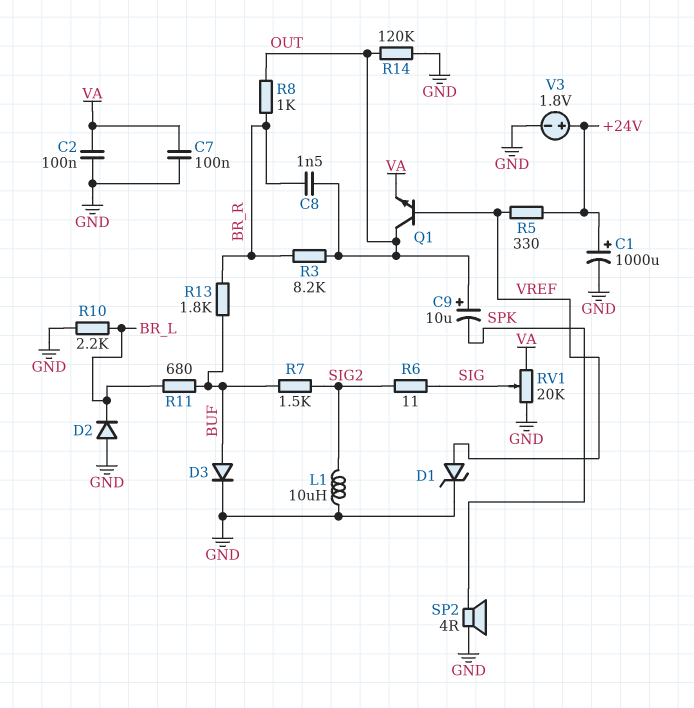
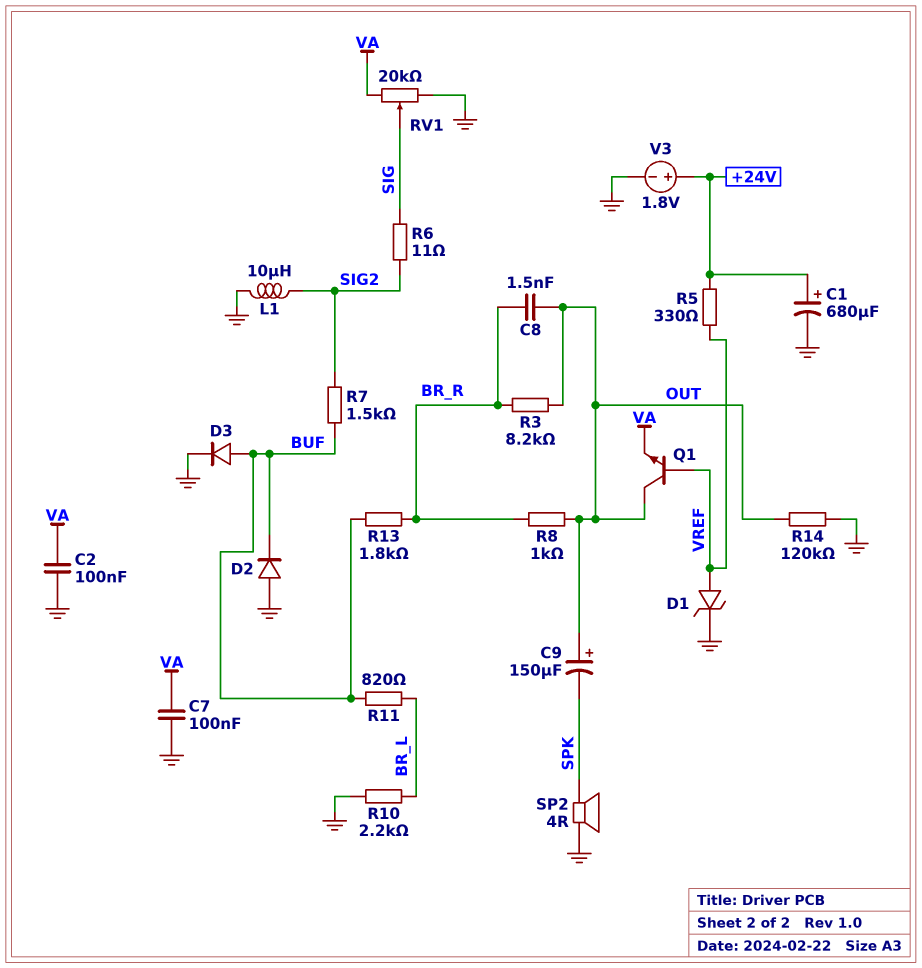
C1: 1000uF (plus +24V, minus GND) -> 680uF (plus +24V, minus GND)
C9: 10uF (plus OUT, minus SPK) -> 150uF (plus OUT, minus SPK)
D2: diode (A GND, K BR_L) -> diode (A GND, K BUF)
R11: 680 (BR_L, BUF) -> 820 (BR_L, BUF)

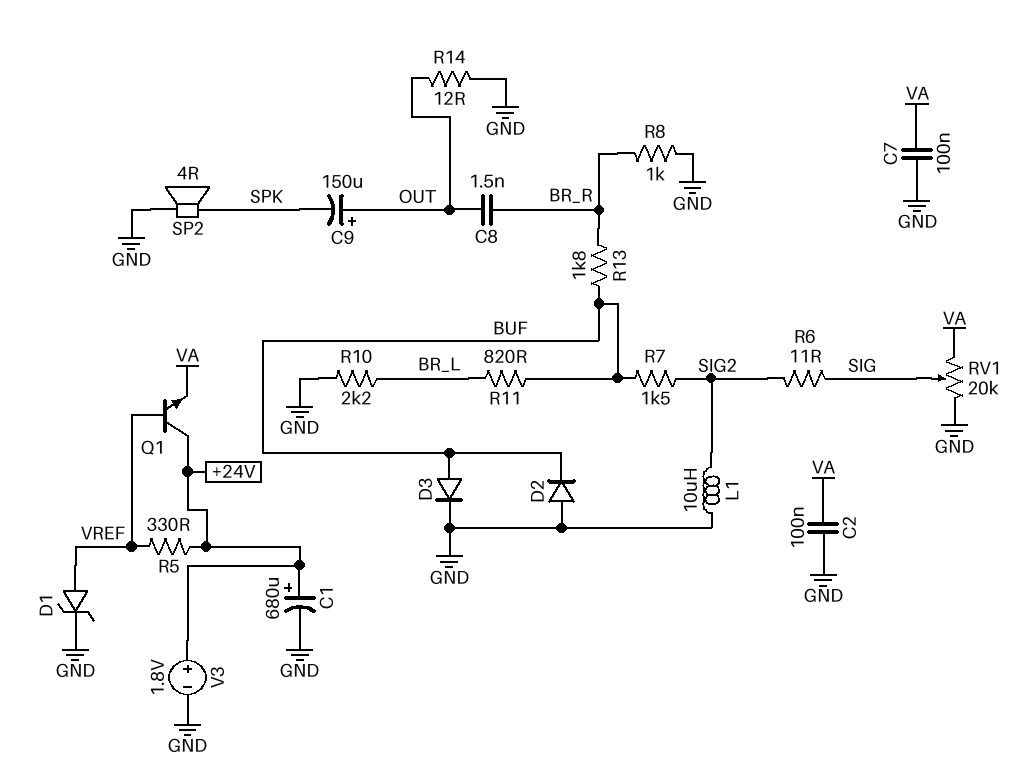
Q1: NPN (B VREF, C OUT, E VA) -> NPN (B VREF, C +24V, E VA)
R3: 8.2k (BR_R, OUT) -> none
R8: 1k (BR_R, OUT) -> 1k (BR_R, GND)
R14: 120k (GND, OUT) -> 12 (GND, OUT)

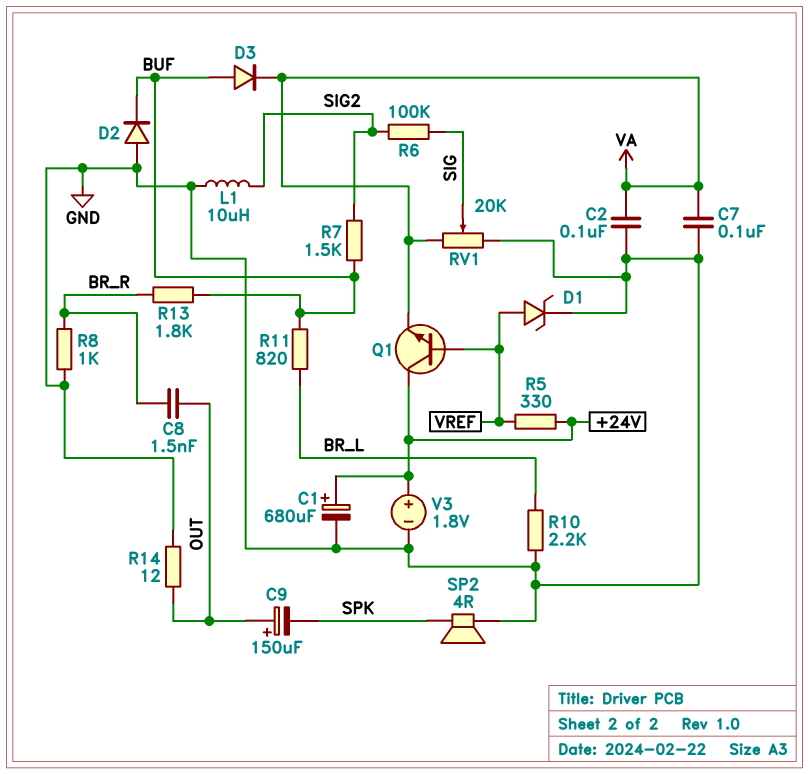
D3: diode (A BUF, K GND) -> diode (A BUF, K VA)
R6: 11 (SIG, SIG2) -> 100k (SIG, SIG2)

